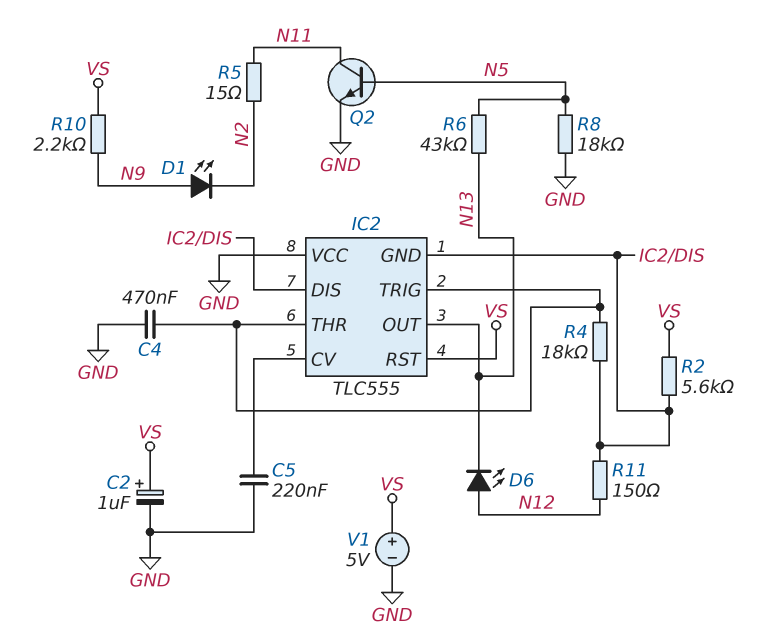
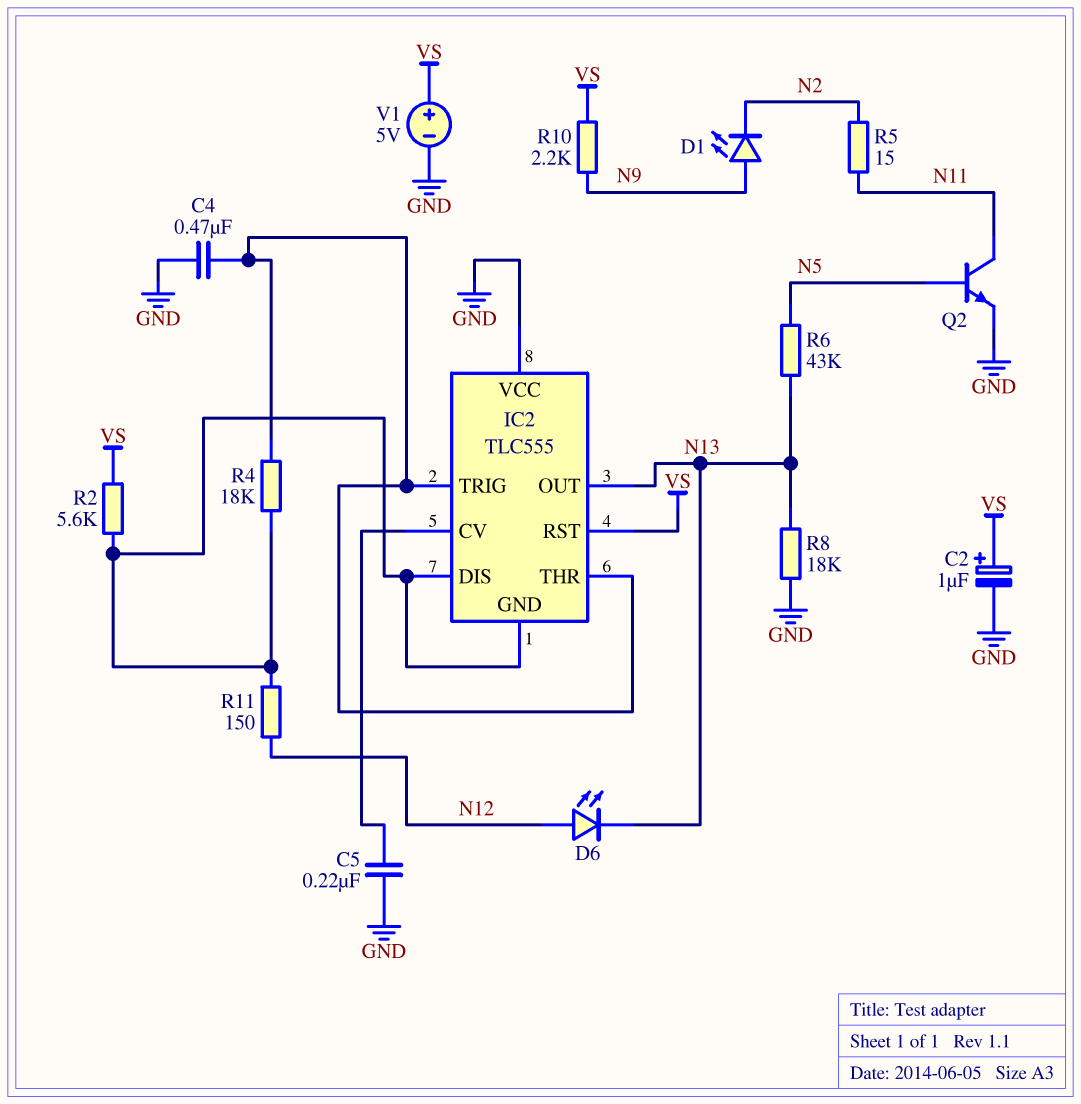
R8: 18k (GND, N5) -> 18k (GND, N13)

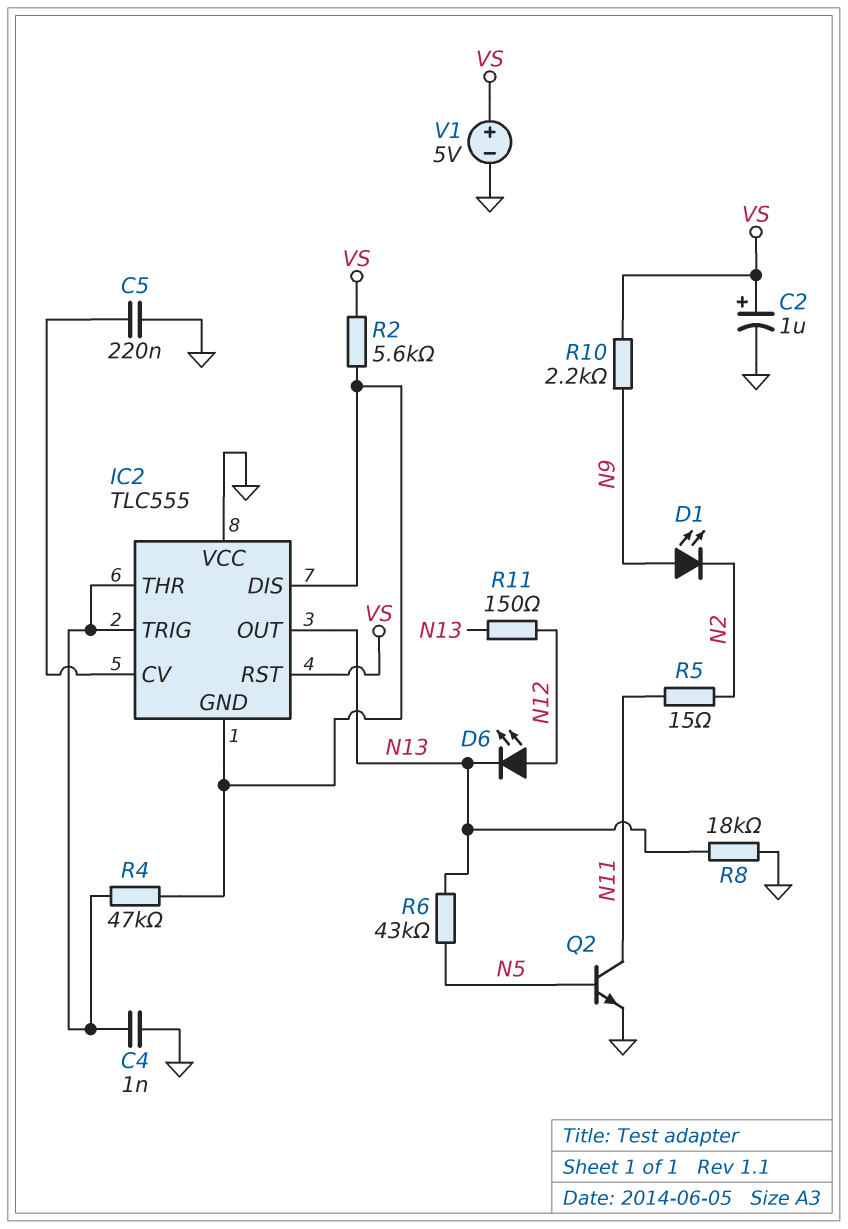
C4: 470nF (GND, IC2/THR) -> 1nF (GND, IC2/THR)
R4: 18k (IC2/DIS, IC2/THR) -> 47k (IC2/DIS, IC2/THR)
R11: 150 (IC2/DIS, N12) -> 150 (N12, N13)

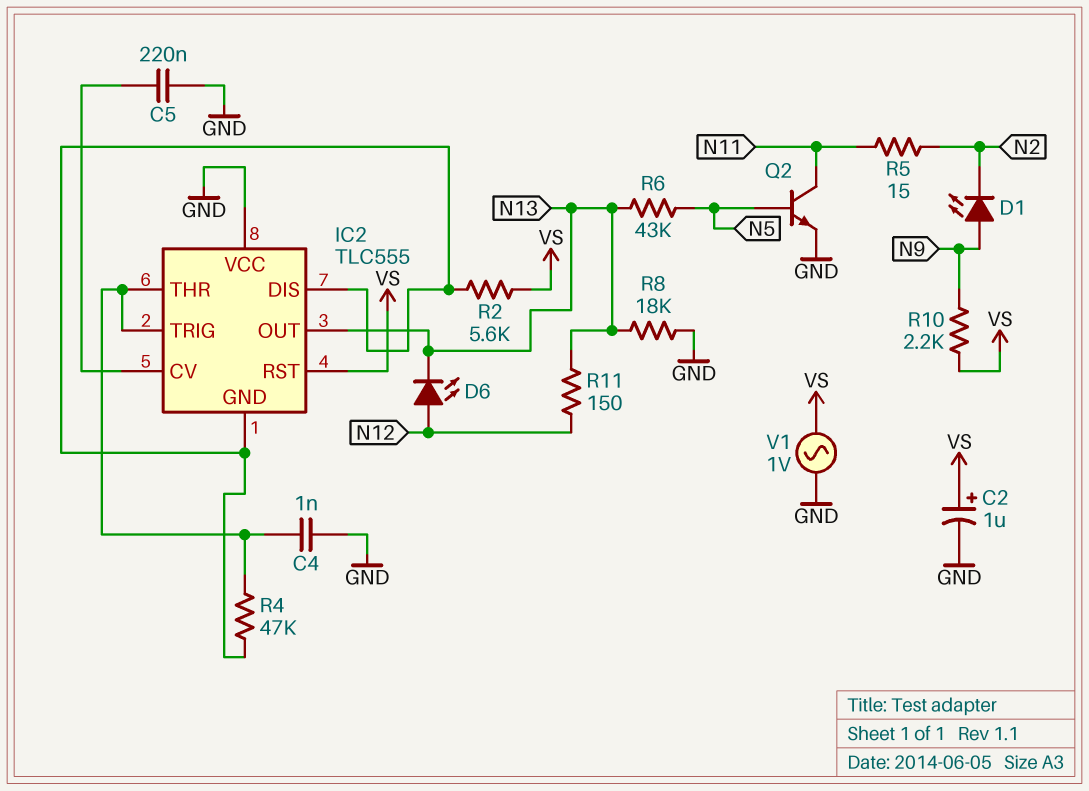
V1: 5V (plus VS, minus GND) -> AC 1V (GND, VS)

